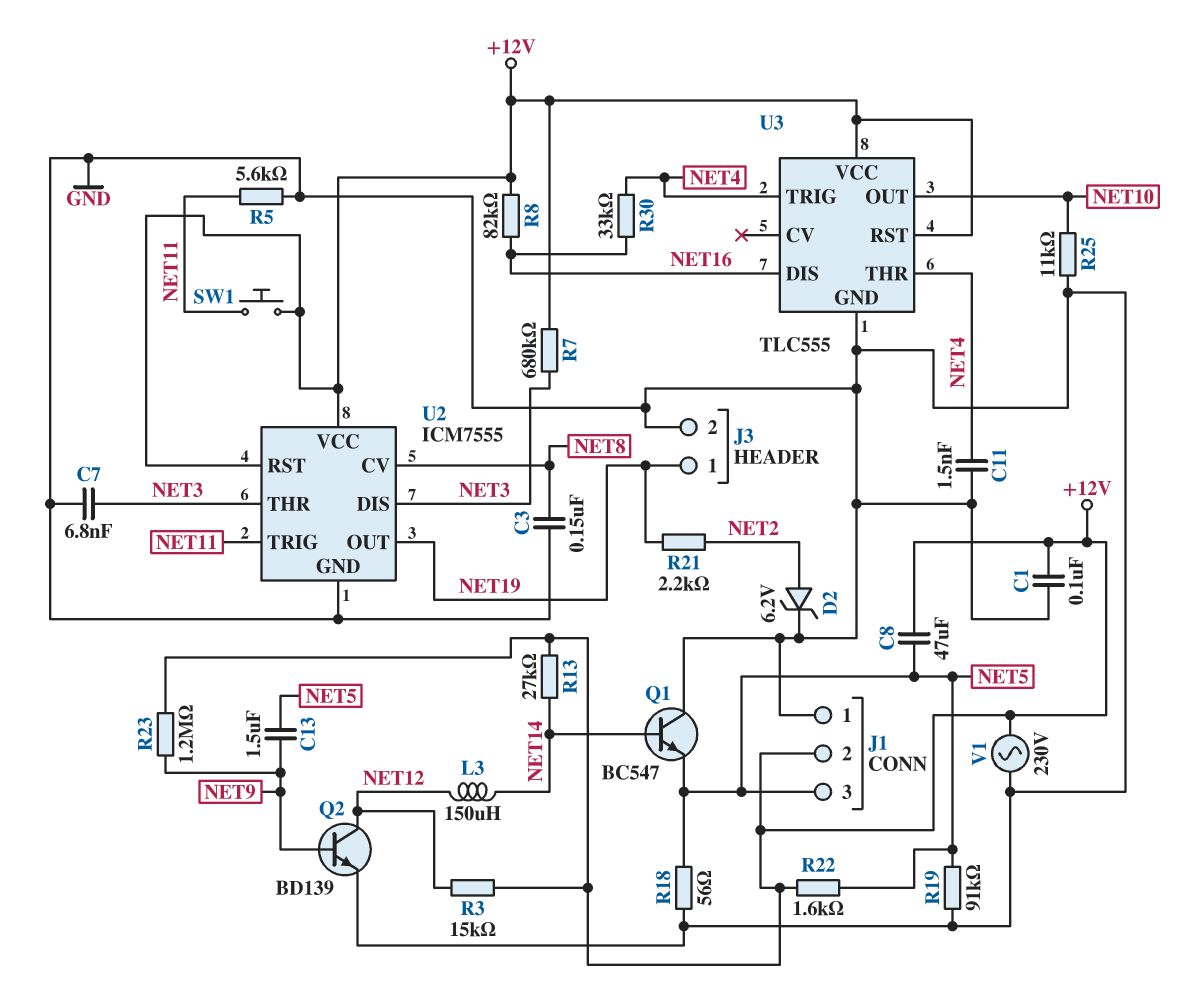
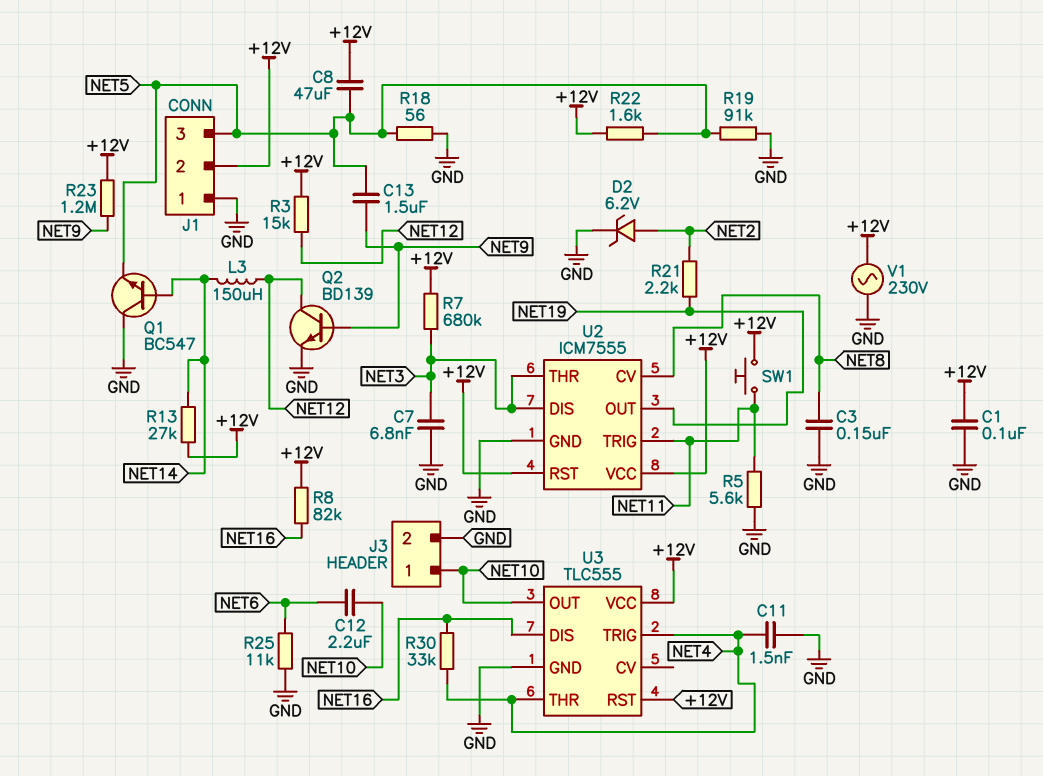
C12: none -> 2.2uF (NET6, NET10)
J3 pin 1: NET19 -> NET10
R25: 11k (GND, NET10) -> 11k (GND, NET6)

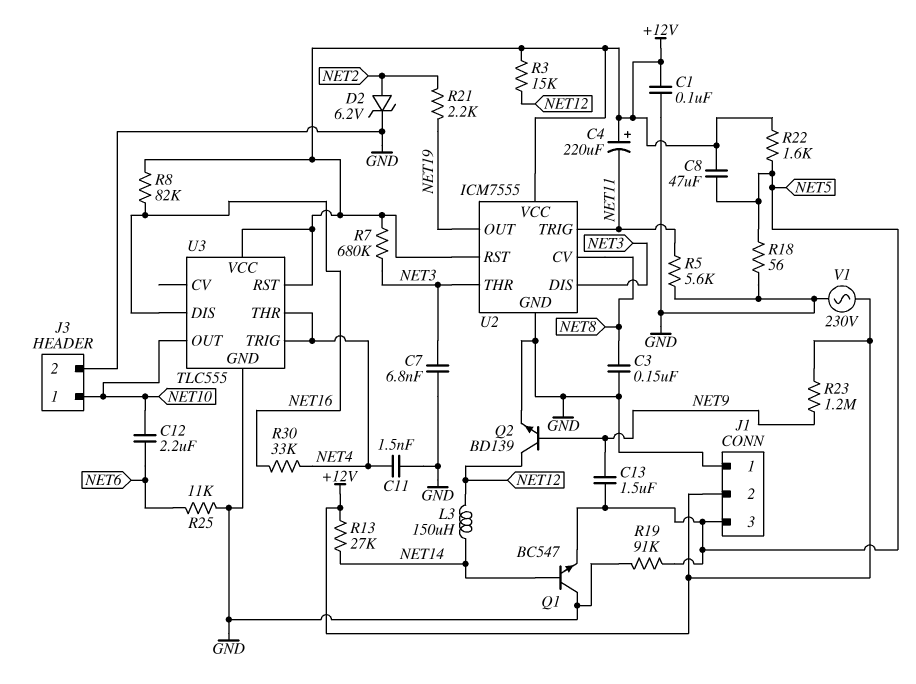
C4: none -> 220uF (plus +12V, minus NET11)
SW1: button (+12V, NET11) -> none

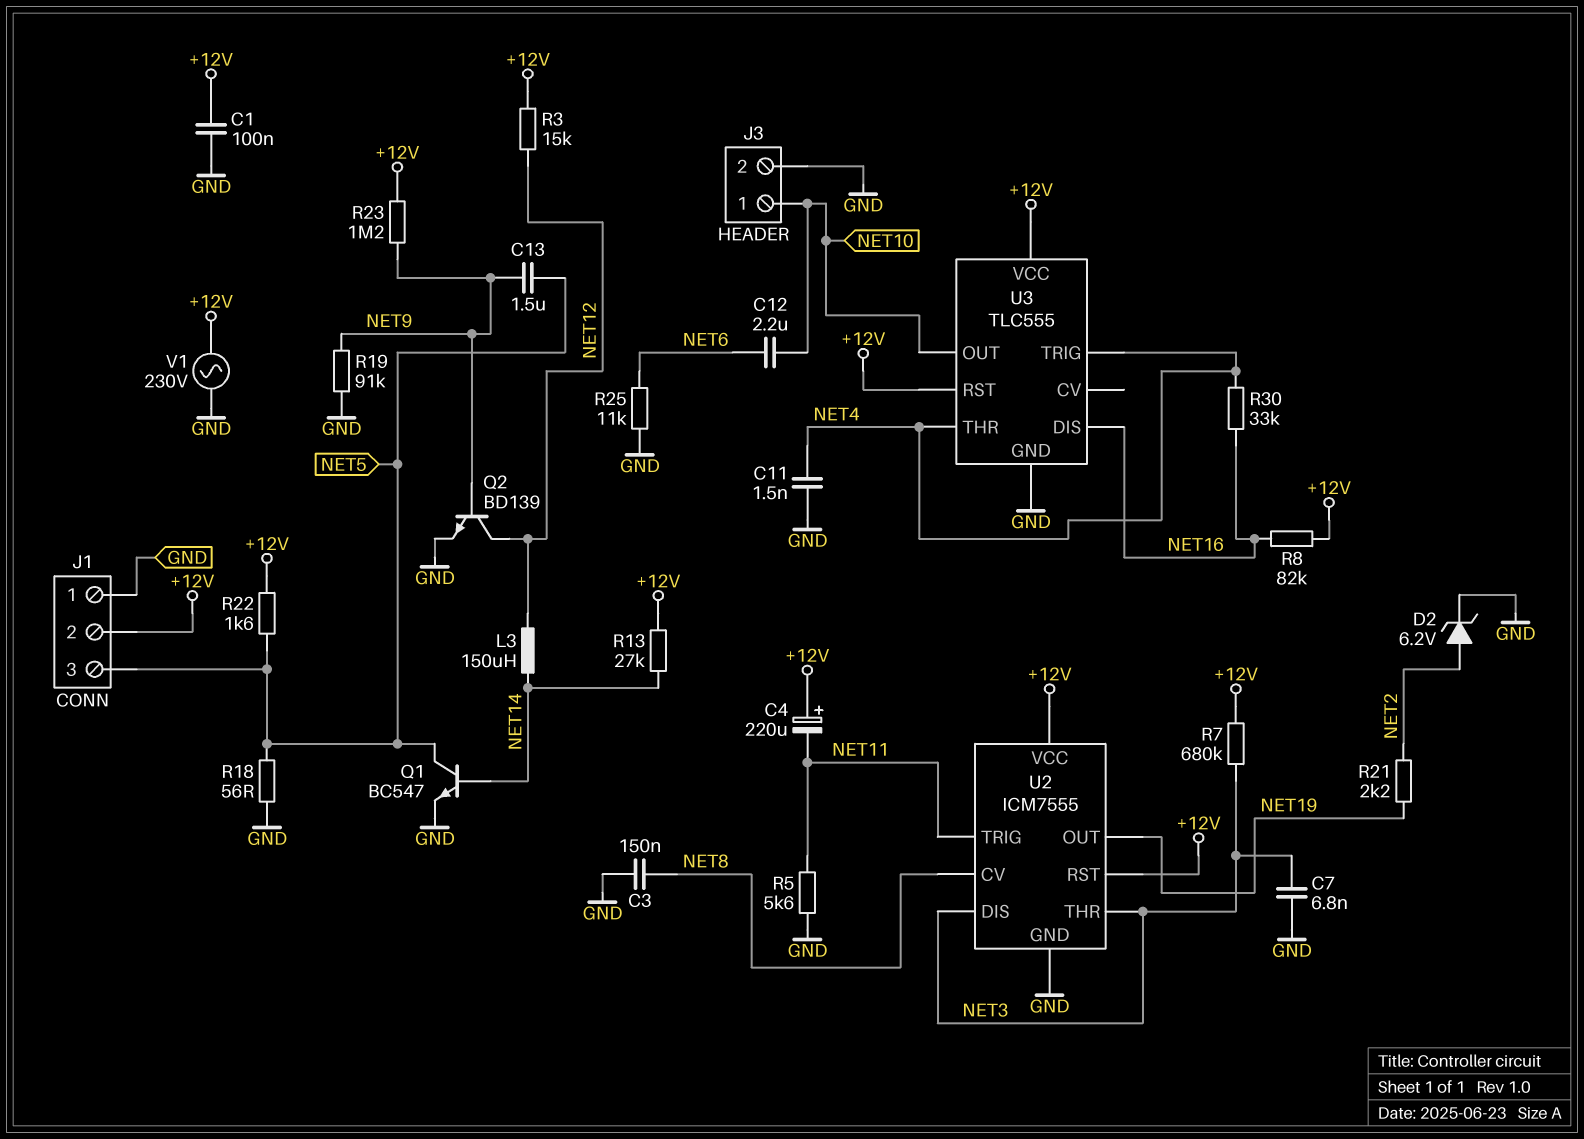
C8: 47uF (+12V, NET5) -> none
Q1: NPN BC547 (B NET14, C GND, E NET5) -> NPN BC547 (B NET14, C NET5, E GND)
R19: 91k (GND, NET5) -> 91k (GND, NET9)

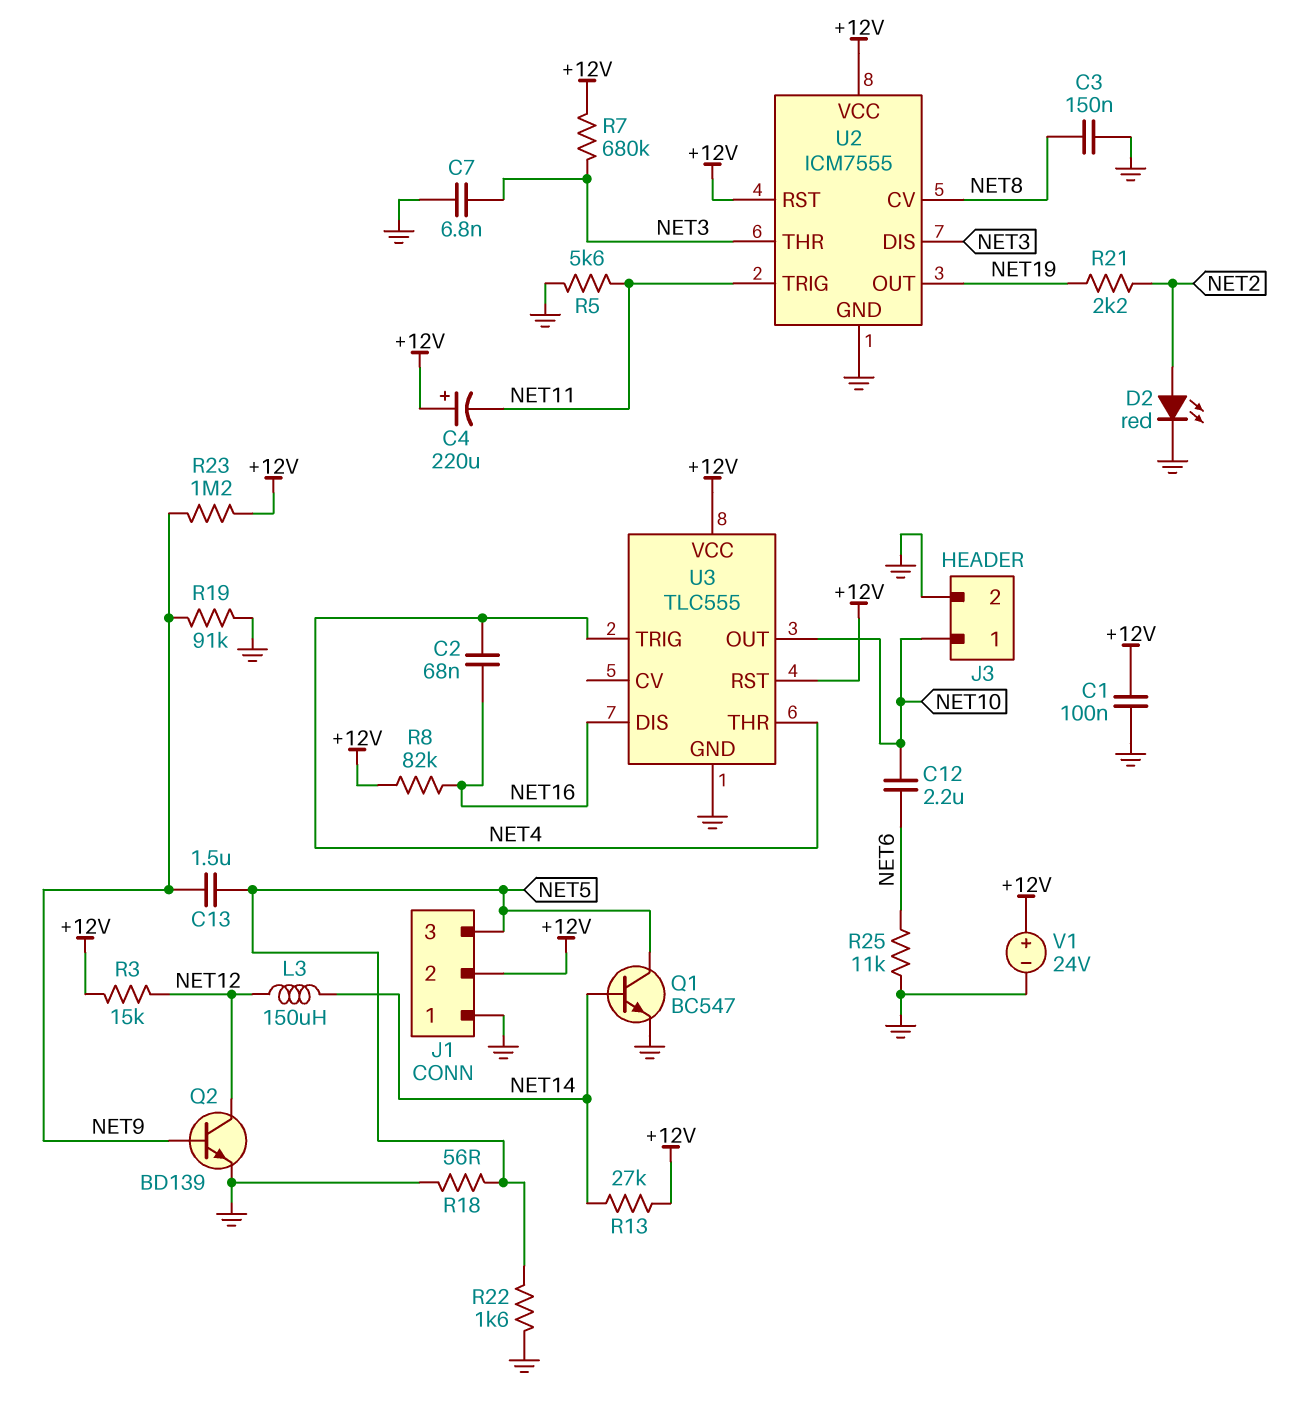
C2: none -> 68nF (NET4, NET16)
C11: 1.5nF (GND, NET4) -> none
D2: zener 6.2V (A NET2, K GND) -> LED red (A NET2, K GND)
R22: 1.6k (+12V, NET5) -> 1.6k (GND, NET5)
R30: 33k (NET4, NET16) -> none
V1: AC 230V (+12V, GND) -> 24V (plus +12V, minus GND)

